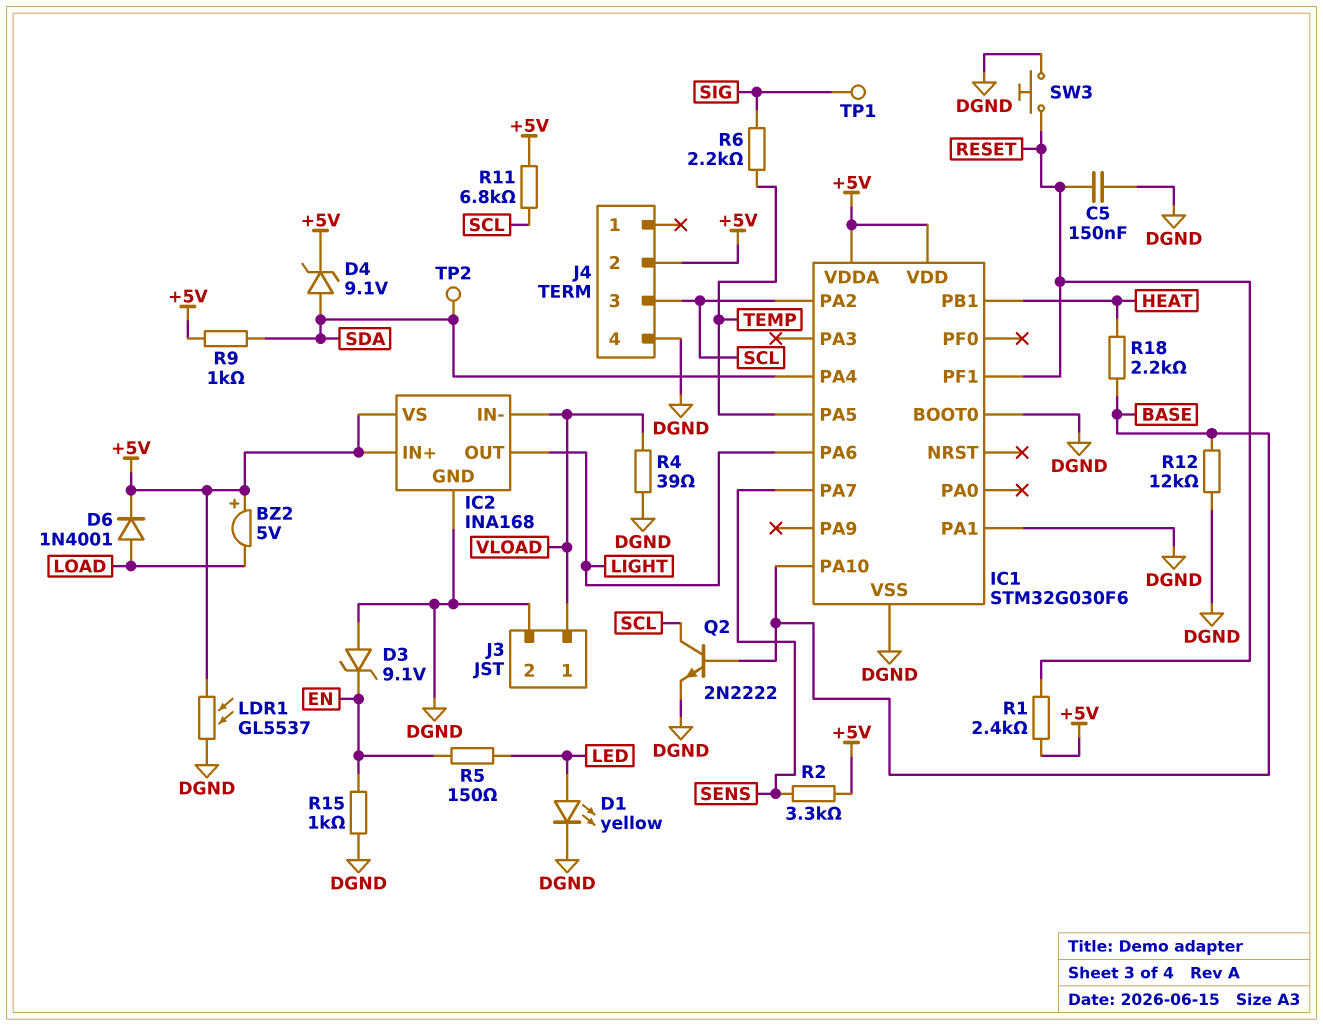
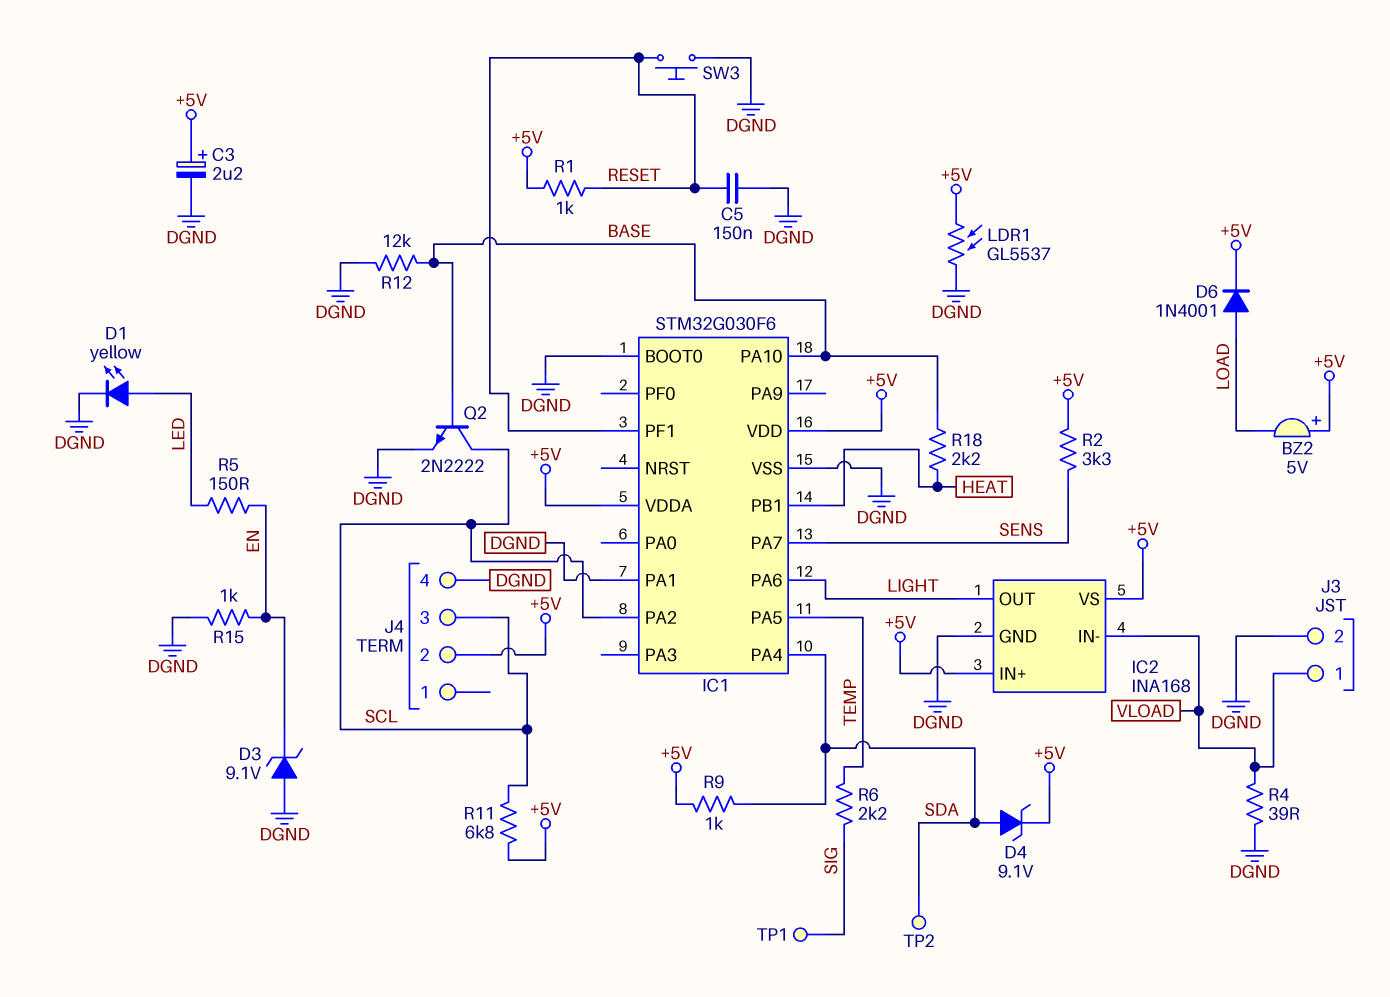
C3: none -> 2.2uF (plus +5V, minus DGND)
R1: 2.4k (+5V, RESET) -> 1k (+5V, RESET)

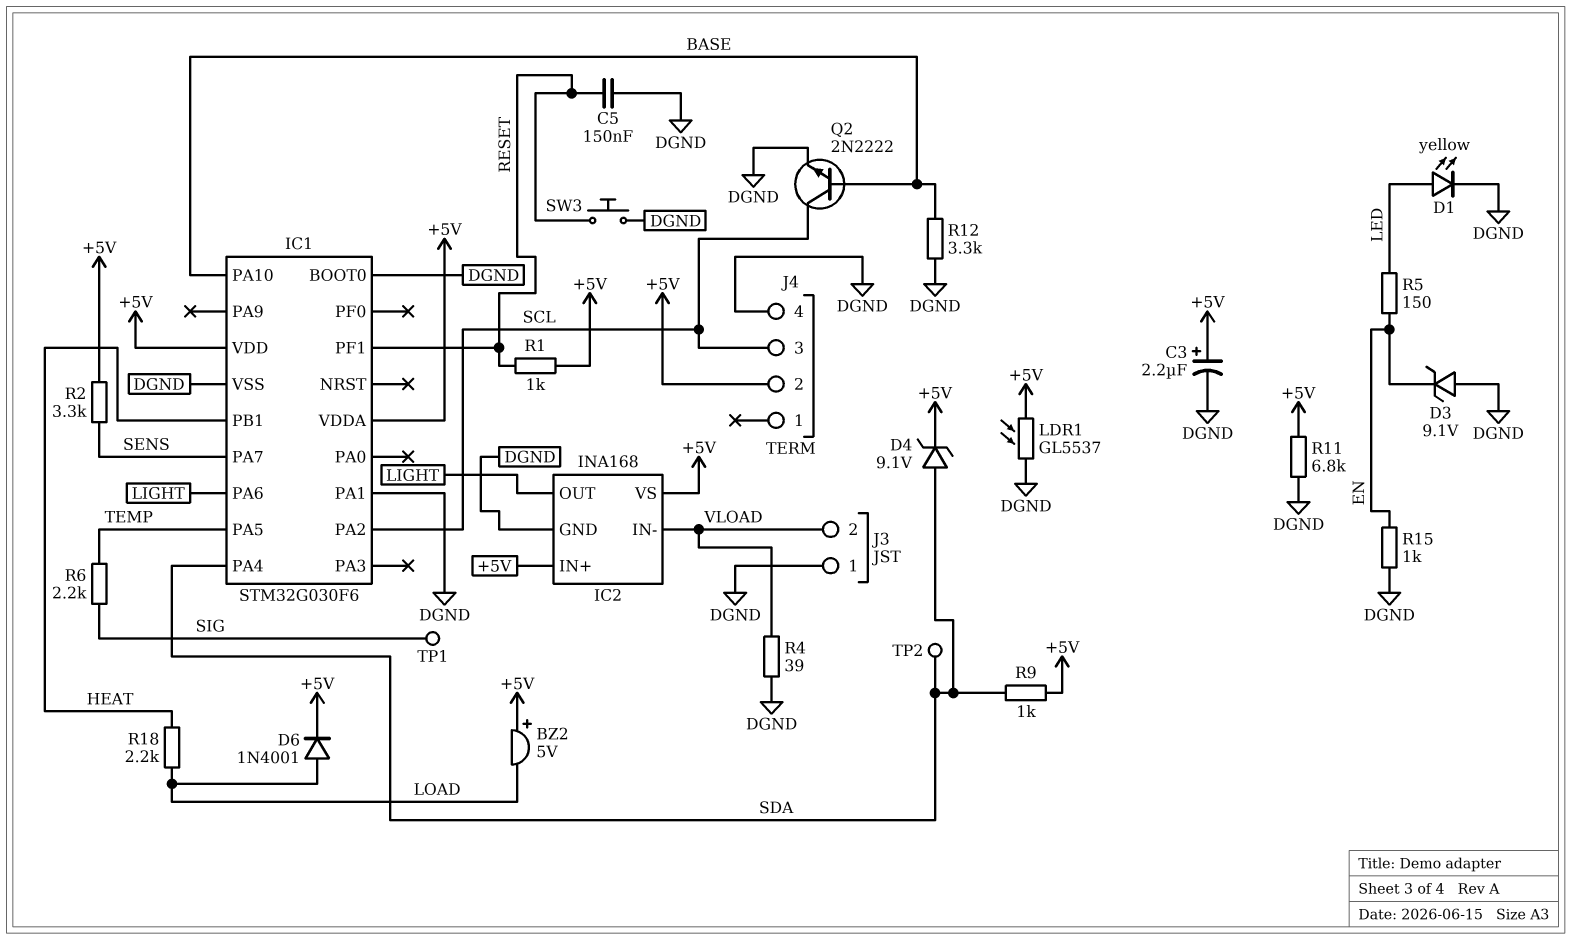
J3 pin 1: VLOAD -> DGND
J3 pin 2: DGND -> VLOAD
R11: 6.8k (+5V, SCL) -> 6.8k (+5V, DGND)
R12: 12k (BASE, DGND) -> 3.3k (BASE, DGND)
R18: 2.2k (BASE, HEAT) -> 2.2k (HEAT, LOAD)

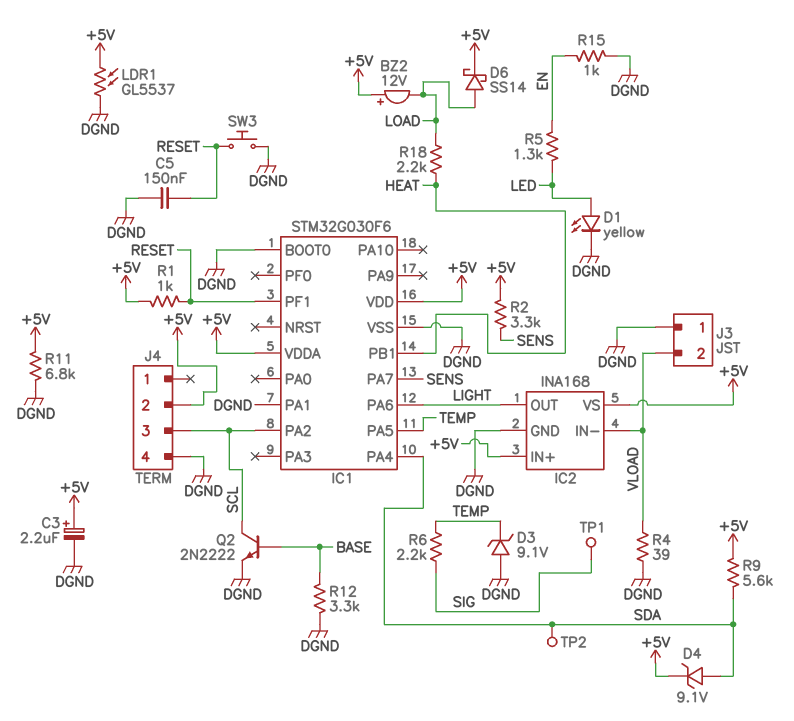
BZ2: buzzer 5V (plus +5V, minus LOAD) -> buzzer 12V (plus +5V, minus LOAD)
D3: zener 9.1V (A DGND, K EN) -> zener 9.1V (A DGND, K TEMP)
D6: diode 1N4001 (A LOAD, K +5V) -> schottky SS14 (A LOAD, K +5V)
IC1 pin PA10: BASE -> none
R5: 150 (EN, LED) -> 1.3k (EN, LED)
R9: 1k (+5V, SDA) -> 5.6k (+5V, SDA)

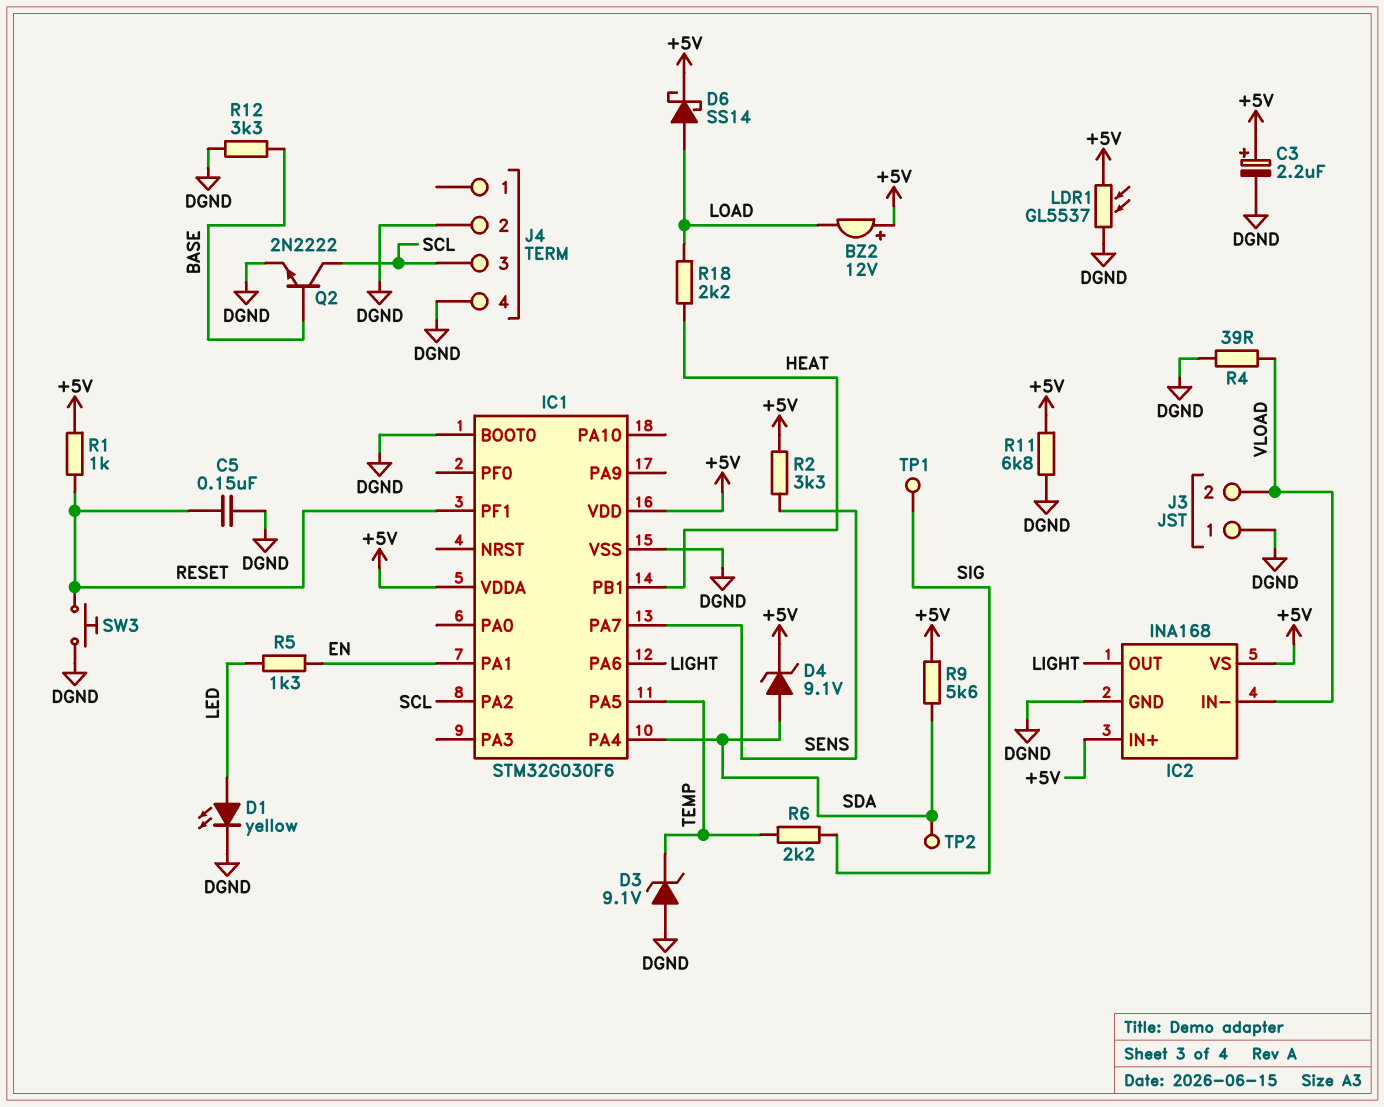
IC1 pin PA1: DGND -> EN
J4 pin 2: +5V -> DGND
R15: 1k (DGND, EN) -> none

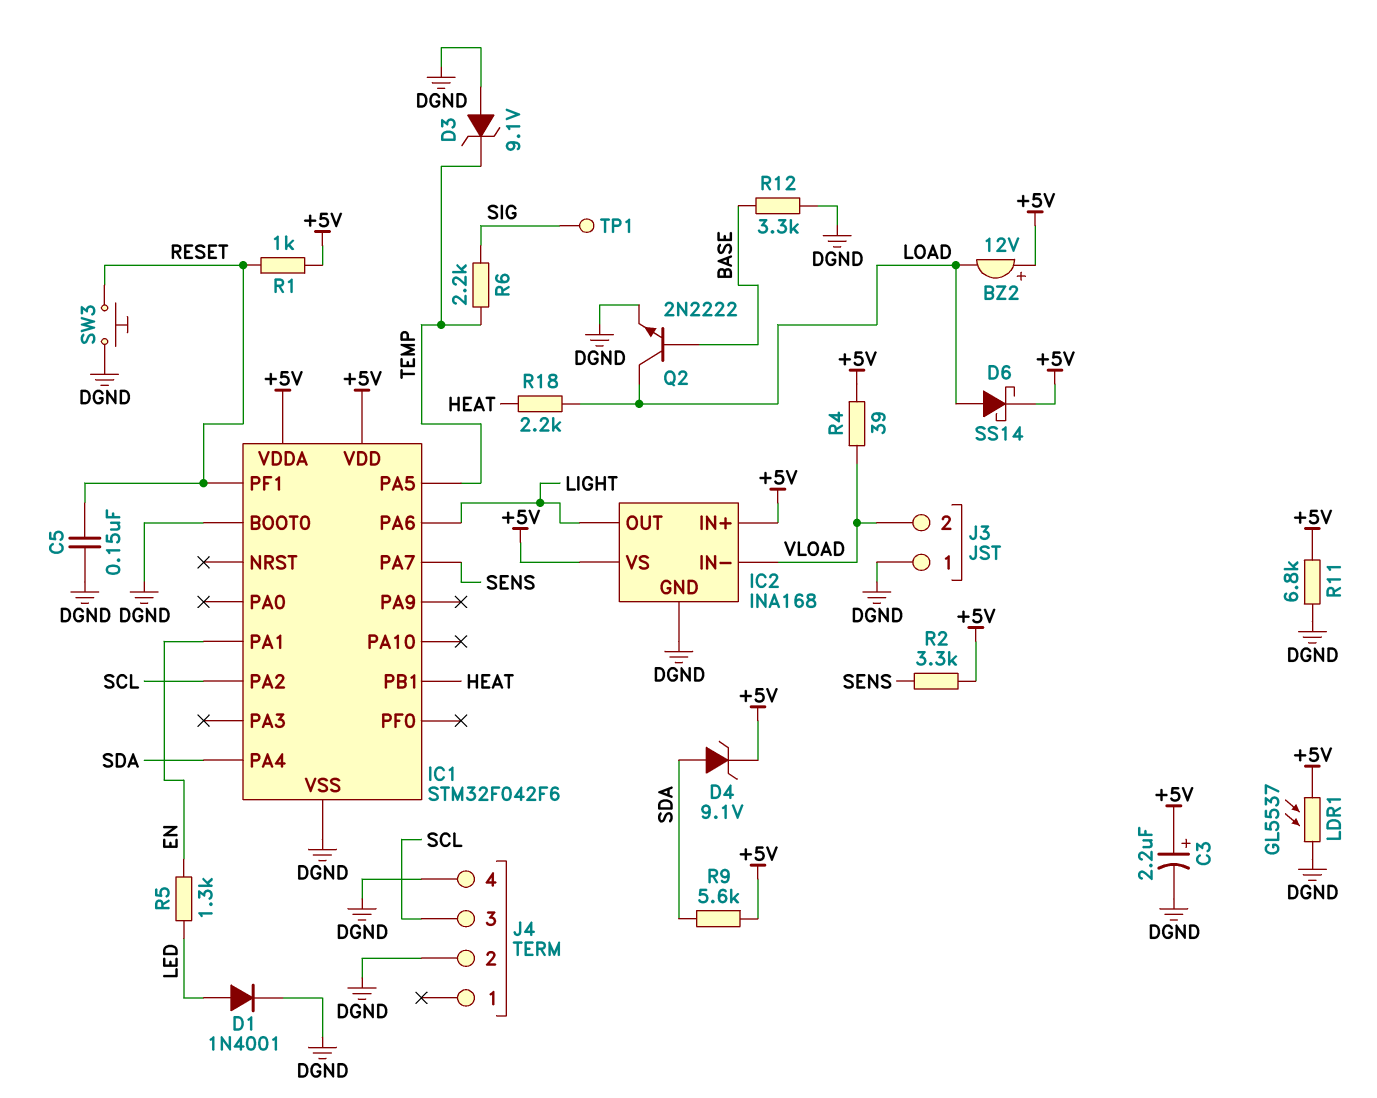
D1: LED yellow (A LED, K DGND) -> diode 1N4001 (A LED, K DGND)
IC1: STM32G030F6 -> STM32F042F6
Q2: NPN 2N2222 (B BASE, C SCL, E DGND) -> NPN 2N2222 (B BASE, C LOAD, E DGND)
R4: 39 (DGND, VLOAD) -> 39 (+5V, VLOAD)
TP2: test point (SDA) -> none

